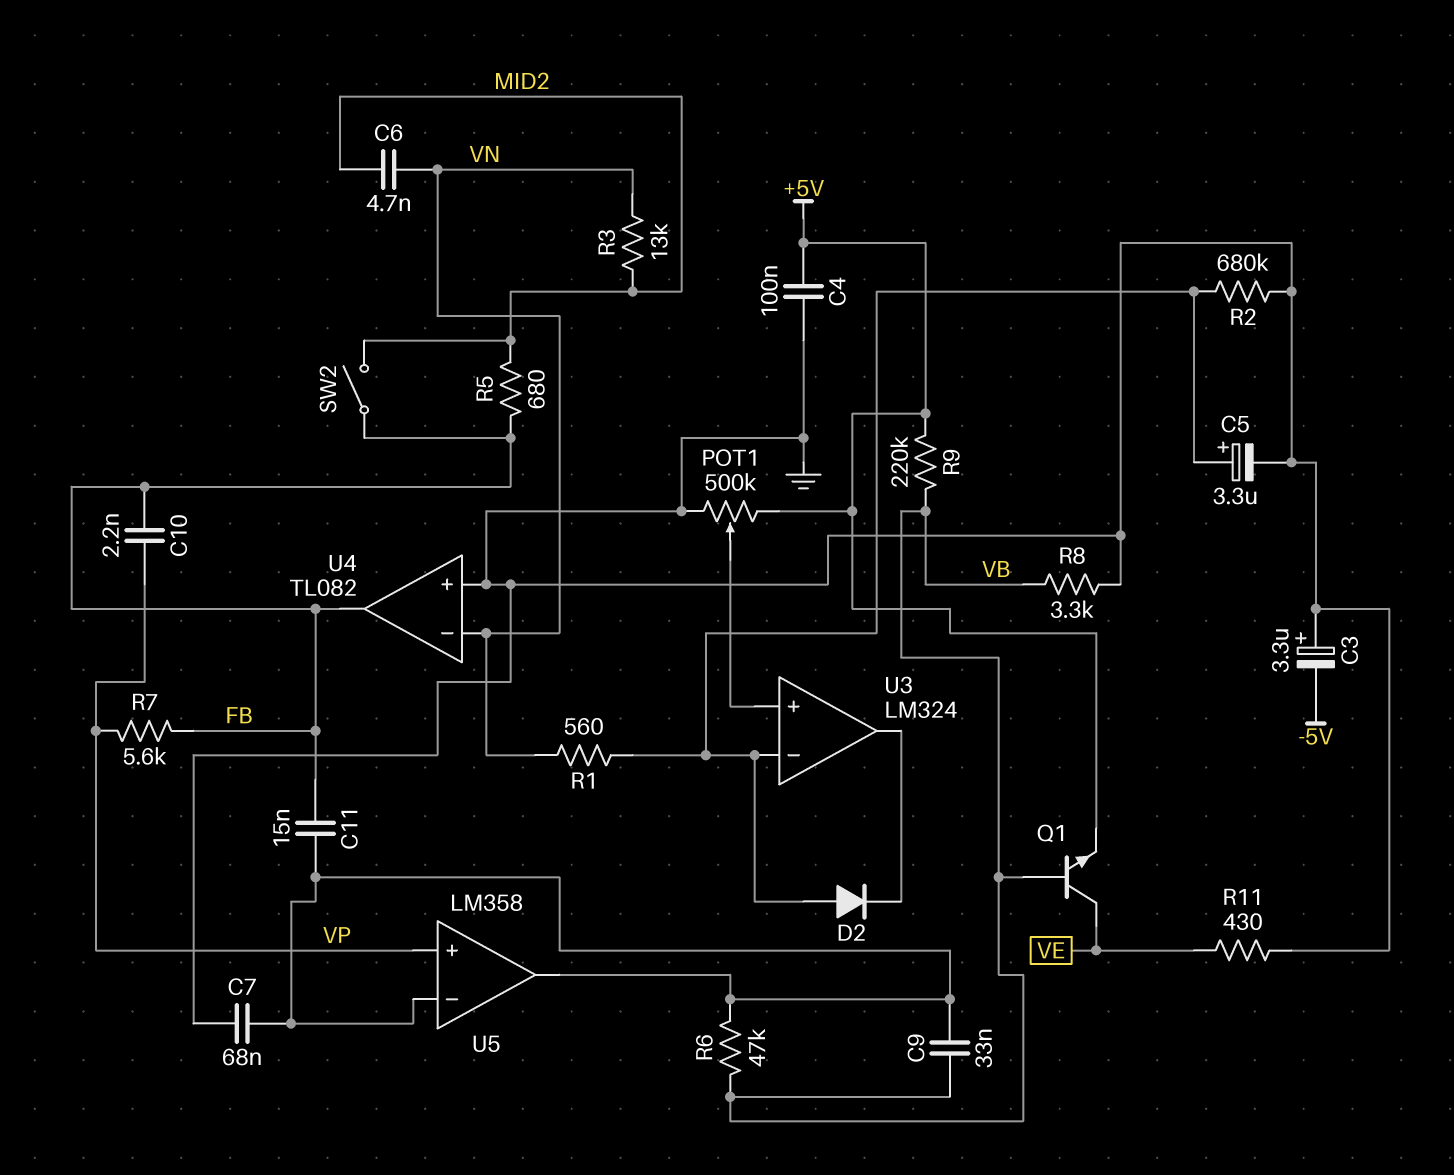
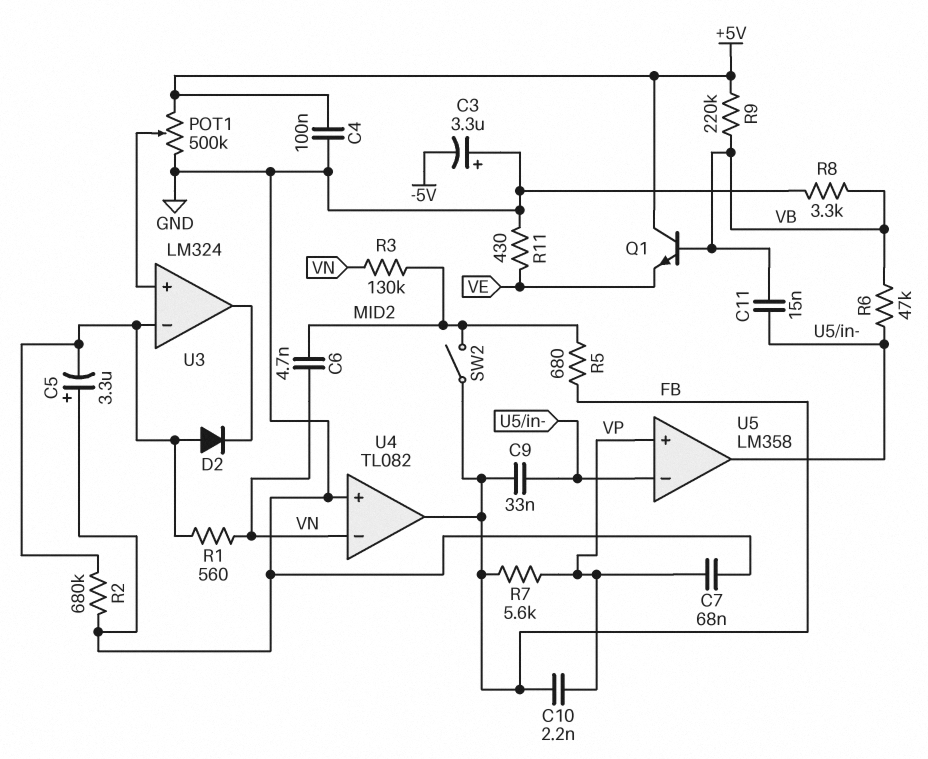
C5: 3.3uF (plus U3/in-, minus GND) -> 3.3uF (plus GND, minus U3/in-)
C7: 68nF (GND, U5/in-) -> 68nF (GND, VP)
C9: 33nF (U5/in-, VB) -> 33nF (FB, U5/in-)
C11: 15nF (FB, U5/in-) -> 15nF (U5/in-, VB)
Q1: NPN (B VB, C VE, E +5V) -> NPN (B VB, C +5V, E VE)
R3: 13k (MID2, VN) -> 130k (MID2, VN)

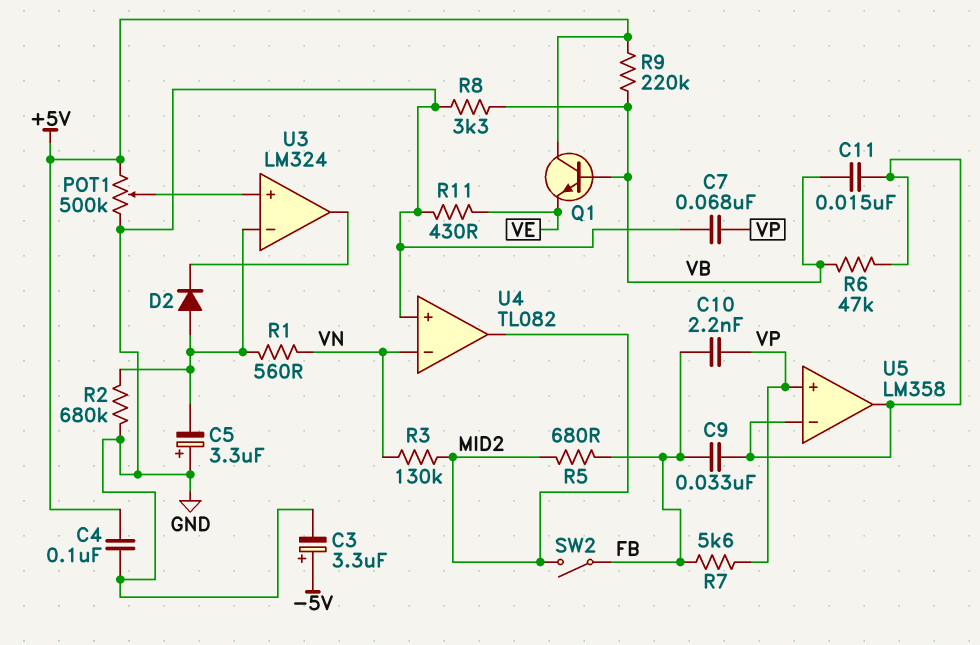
C3: 3.3uF (plus GND, minus -5V) -> 3.3uF (plus -5V, minus GND)
C6: 4.7nF (MID2, VN) -> none
U4 pin out: FB -> MID2

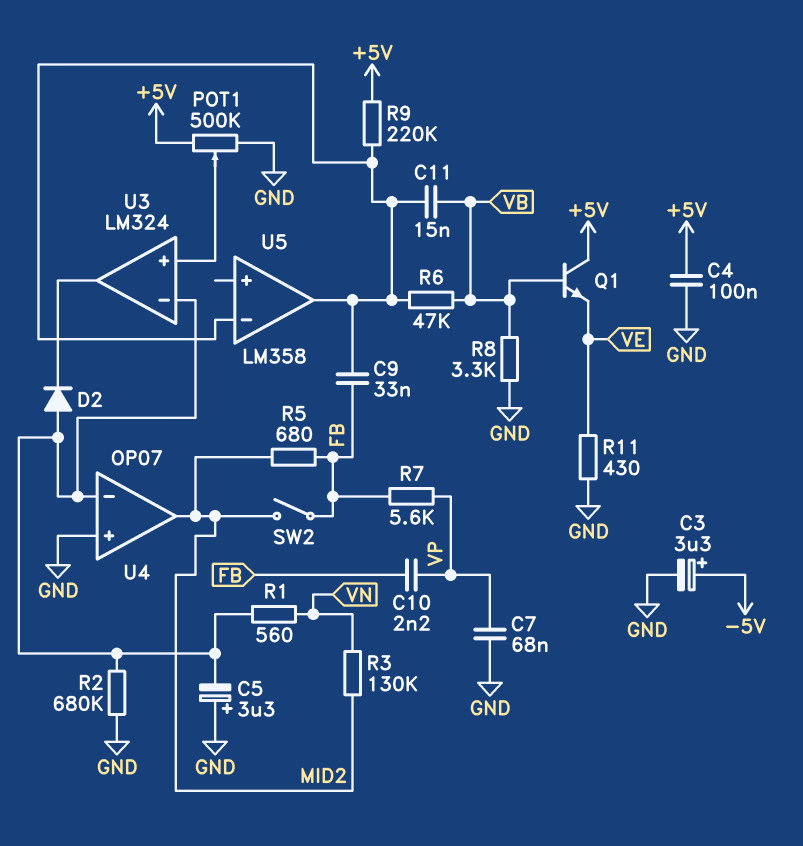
R9: 220k (+5V, VB) -> 220k (+5V, U5/in-)
U4: TL082 -> OP07
U4 pin in-: VN -> U3/in-
U5 pin in+: VP -> none

